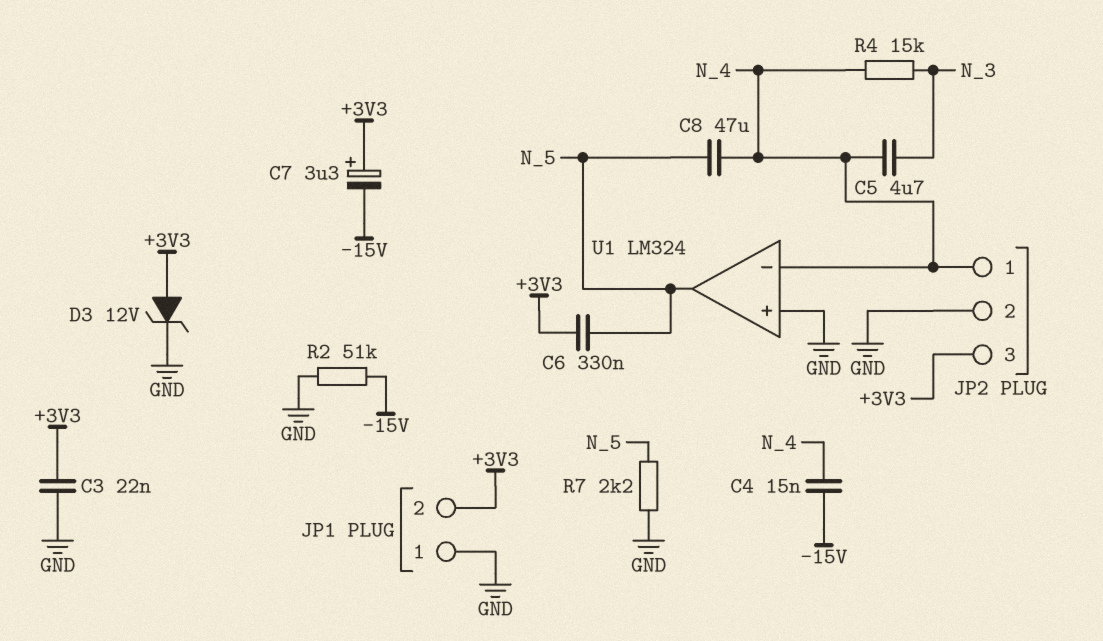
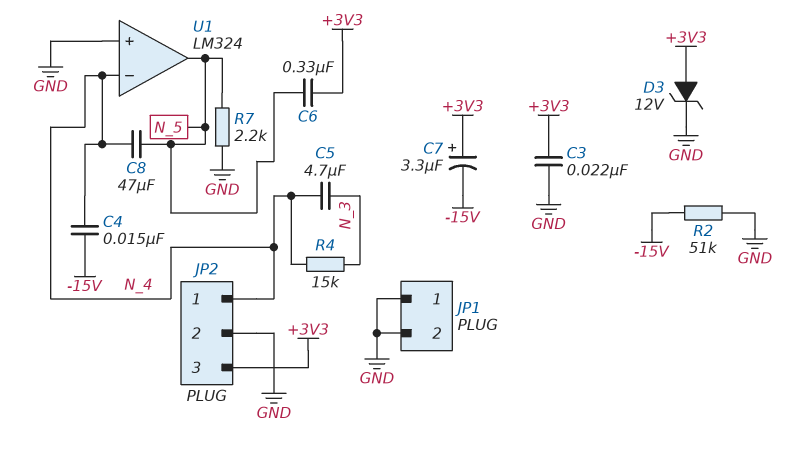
JP1 pin 2: +3V3 -> GND

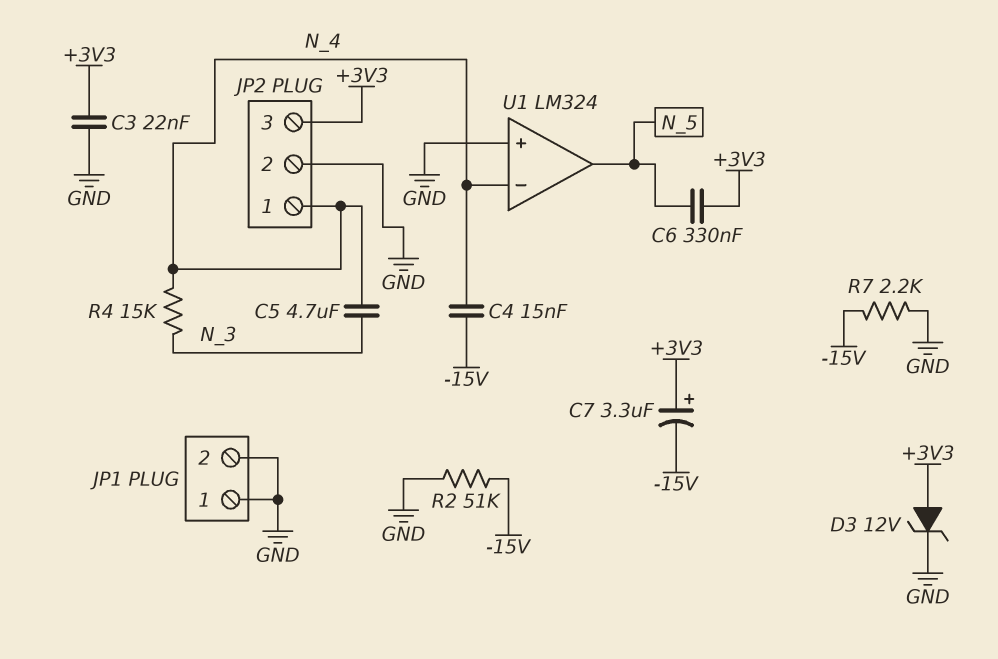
C8: 47uF (N_4, N_5) -> none
R7: 2.2k (GND, N_5) -> 2.2k (-15V, GND)

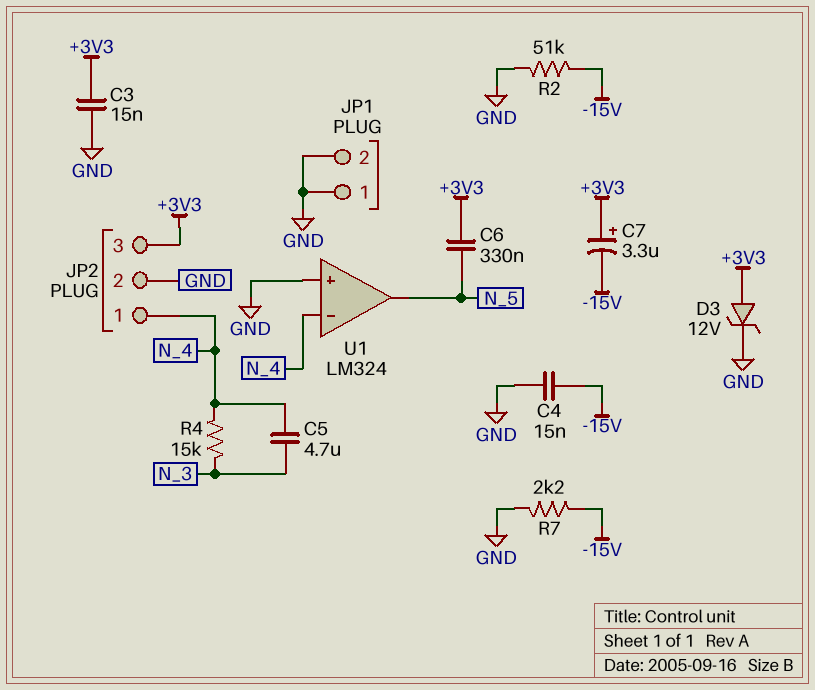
C3: 22nF (+3V3, GND) -> 15nF (+3V3, GND)
C4: 15nF (-15V, N_4) -> 15nF (-15V, GND)

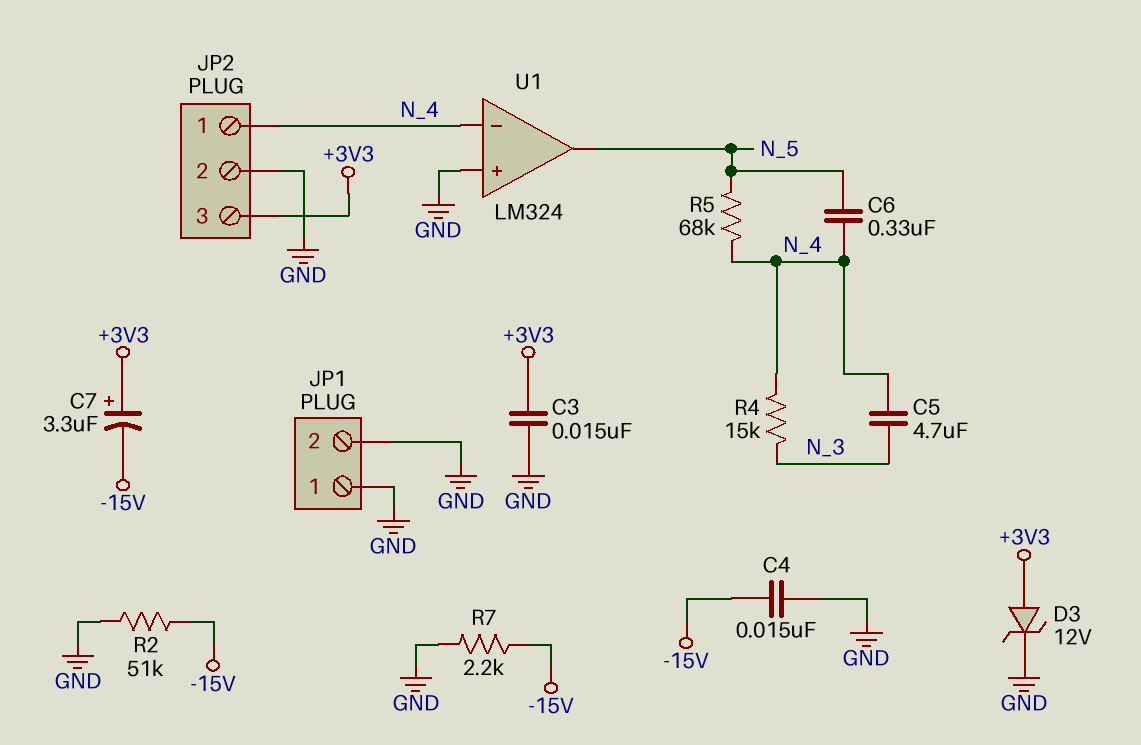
C6: 330nF (+3V3, N_5) -> 330nF (N_4, N_5)
R5: none -> 68k (N_4, N_5)

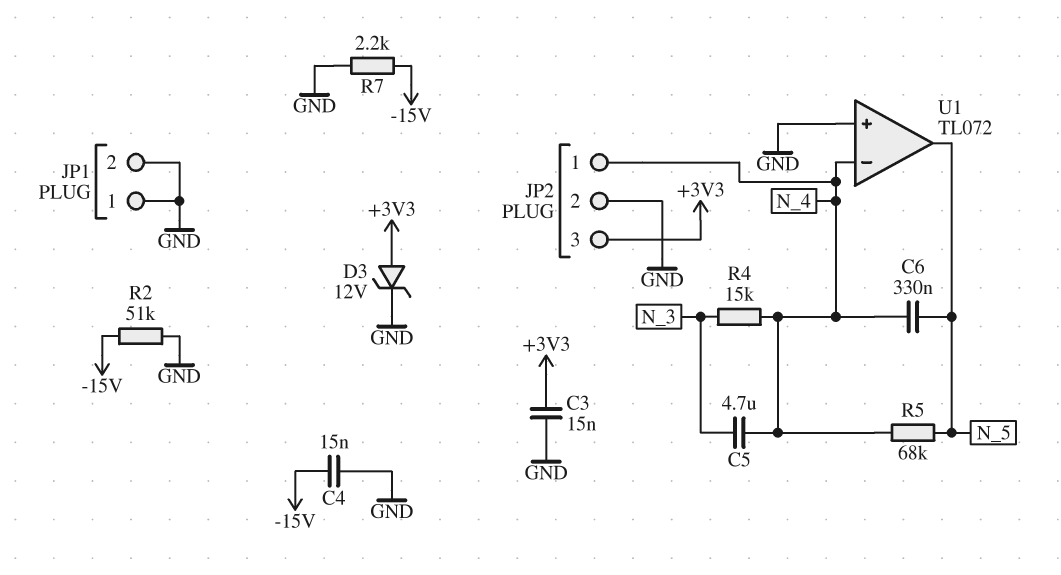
C7: 3.3uF (plus +3V3, minus -15V) -> none
U1: LM324 -> TL072

